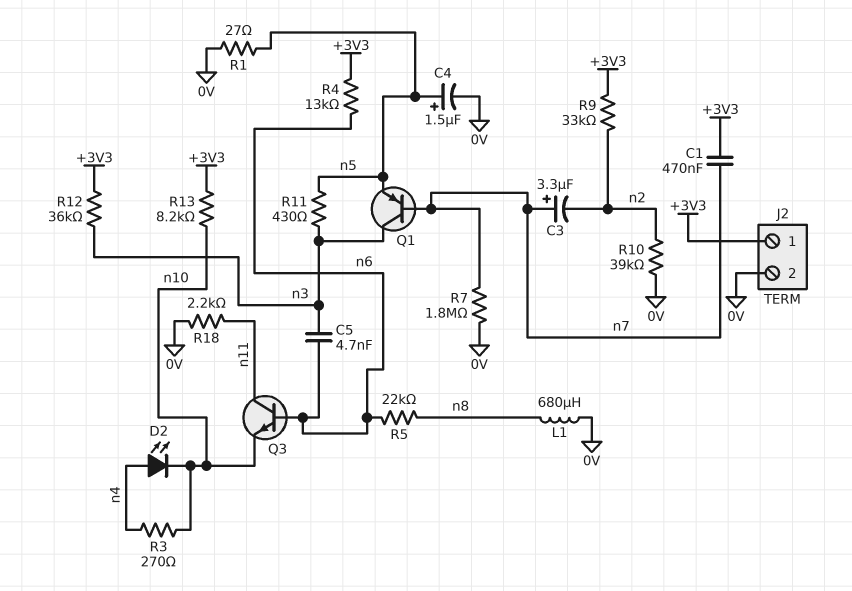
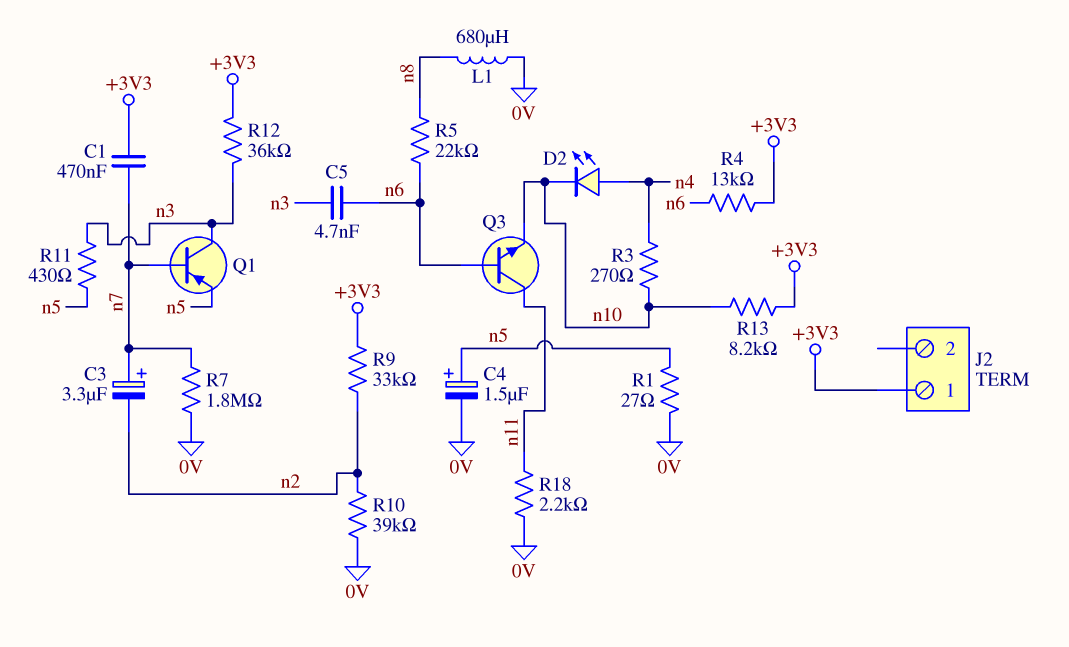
J2 pin 2: 0V -> none

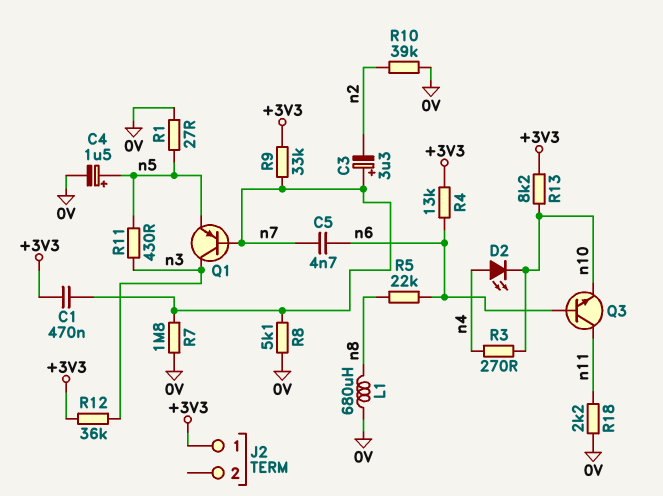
C5: 4.7nF (n3, n6) -> 4.7nF (n6, n7)
R8: none -> 5.1k (0V, n7)
R9: 33k (+3V3, n2) -> 33k (+3V3, n7)

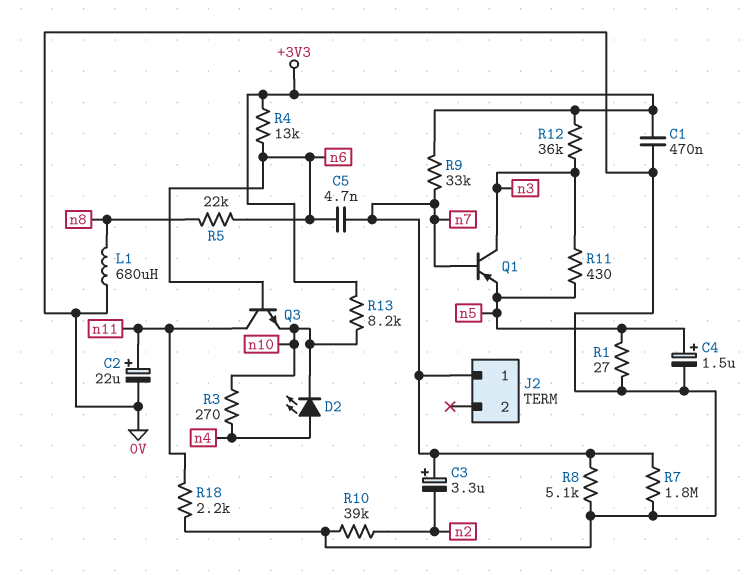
C1: 470nF (+3V3, n7) -> 470nF (+3V3, 0V)
C2: none -> 22uF (plus n11, minus 0V)
J2 pin 1: +3V3 -> n7

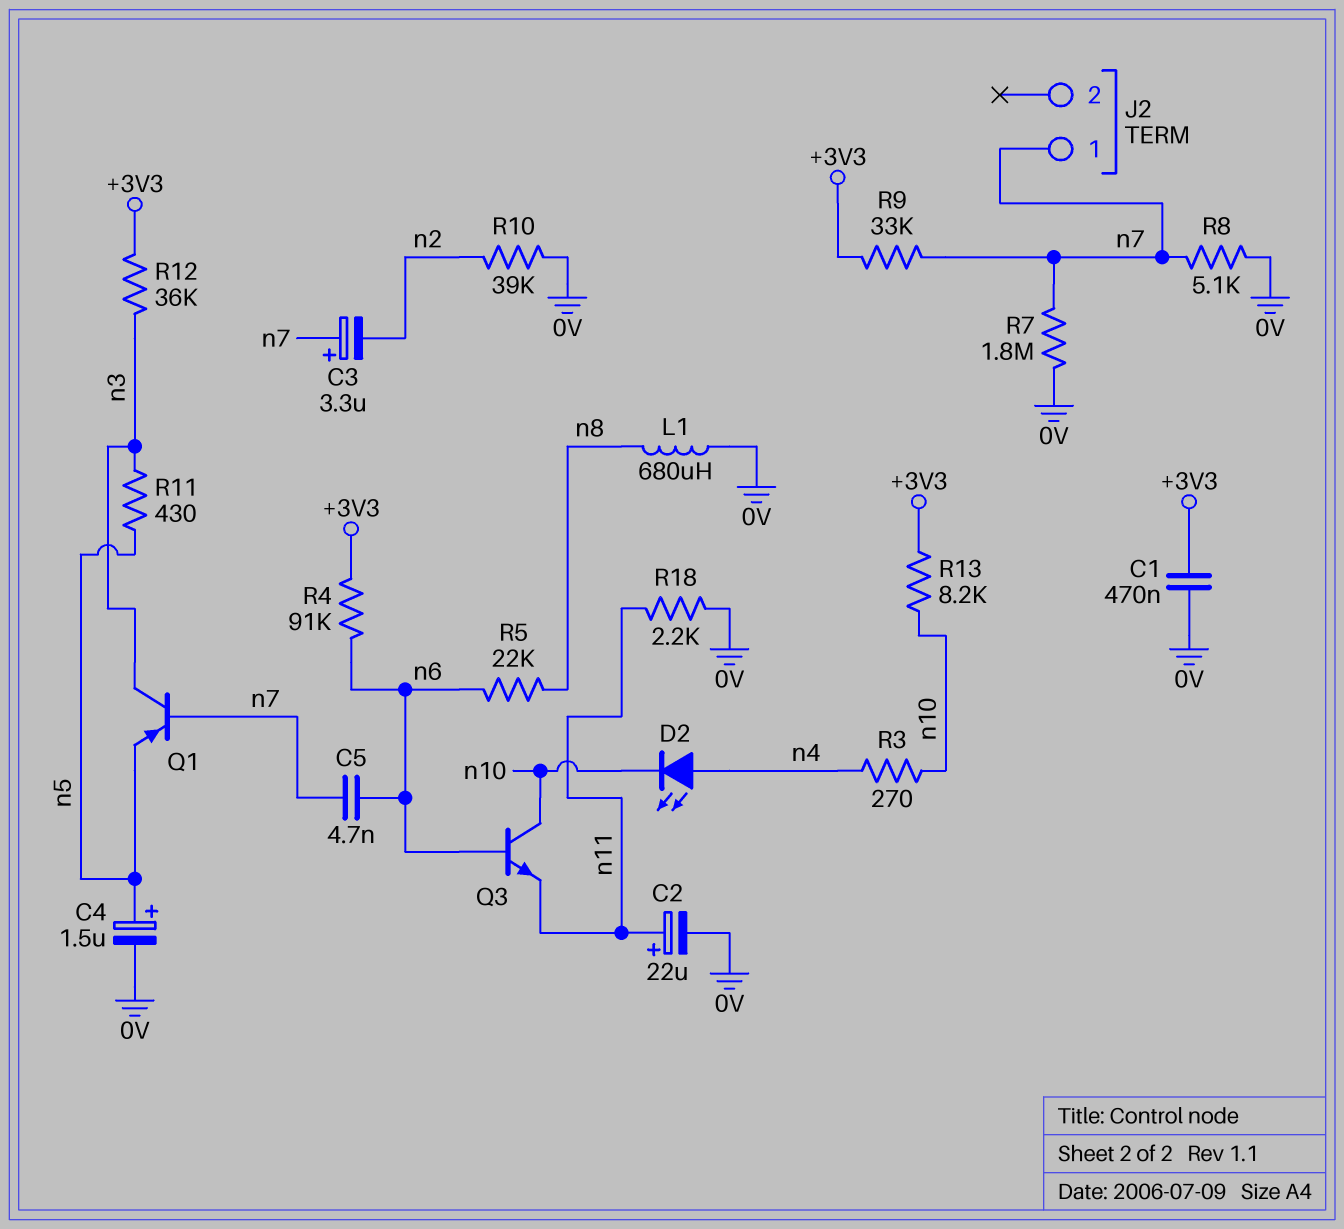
Q3: NPN (B n6, C n11, E n10) -> NPN (B n6, C n10, E n11)
R1: 27 (0V, n5) -> none
R4: 13k (+3V3, n6) -> 91k (+3V3, n6)

